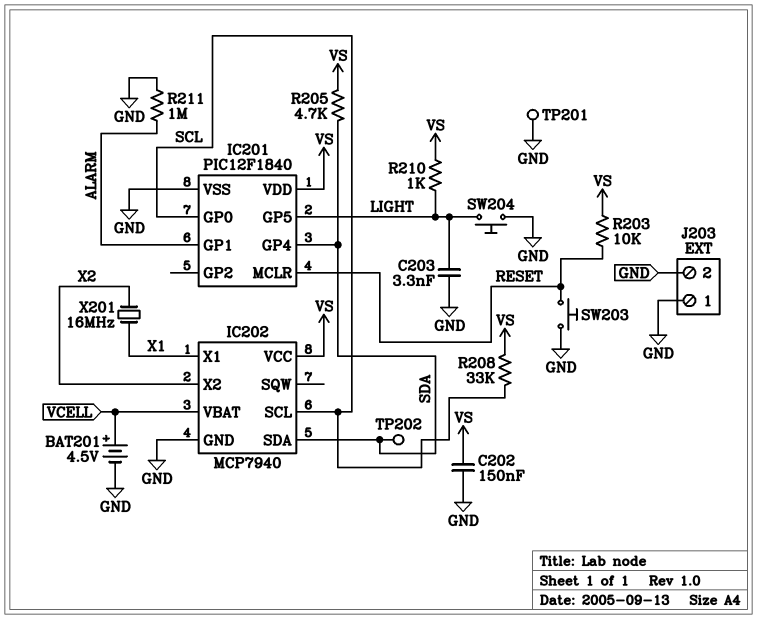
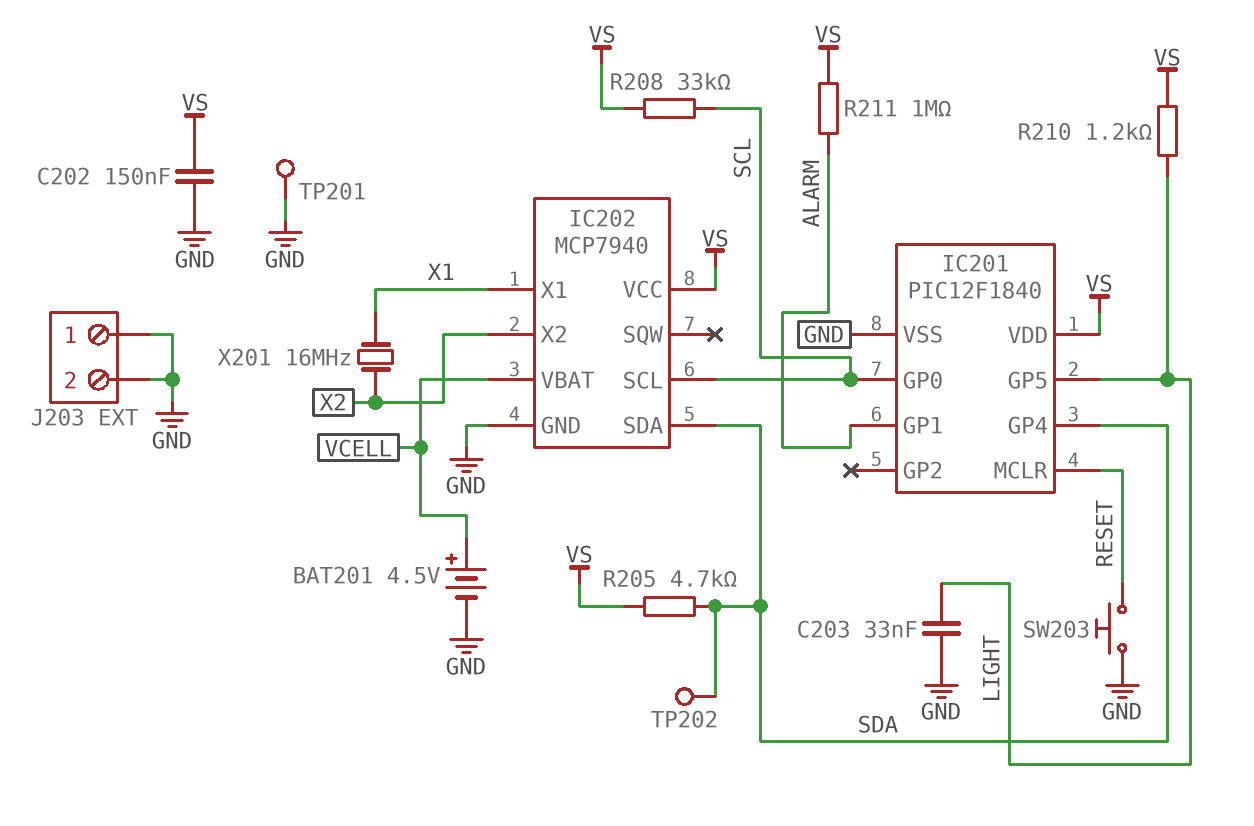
C203: 3.3nF (GND, LIGHT) -> 33nF (GND, LIGHT)
R203: 10k (RESET, VS) -> none
R210: 1k (LIGHT, VS) -> 1.2k (LIGHT, VS)
R211: 1M (ALARM, GND) -> 1M (ALARM, VS)
SW204: button (GND, LIGHT) -> none

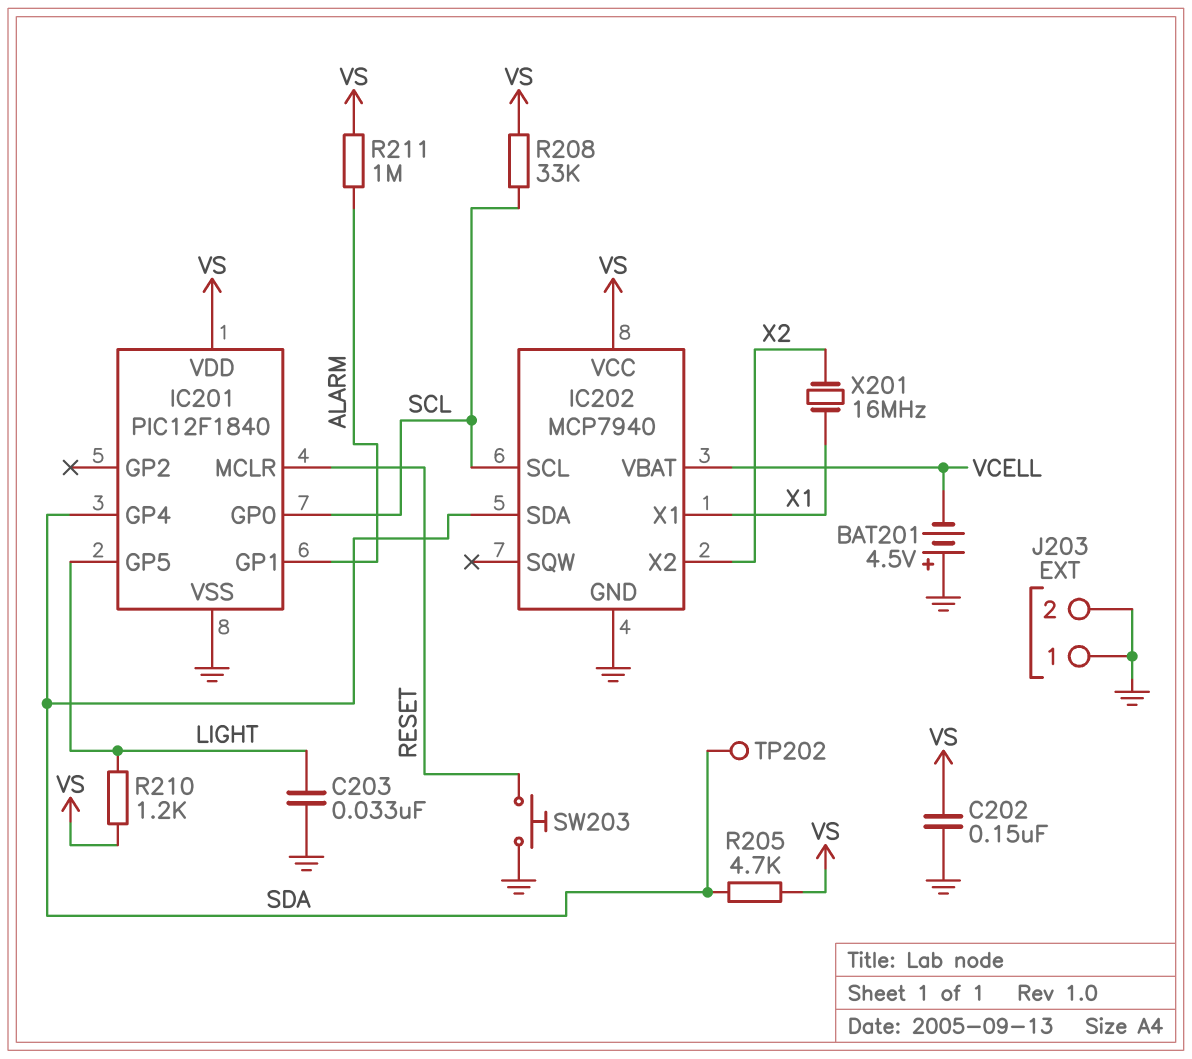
BAT201: 4.5V (plus VCELL, minus GND) -> 4.5V (plus GND, minus VCELL)
TP201: test point (GND) -> none

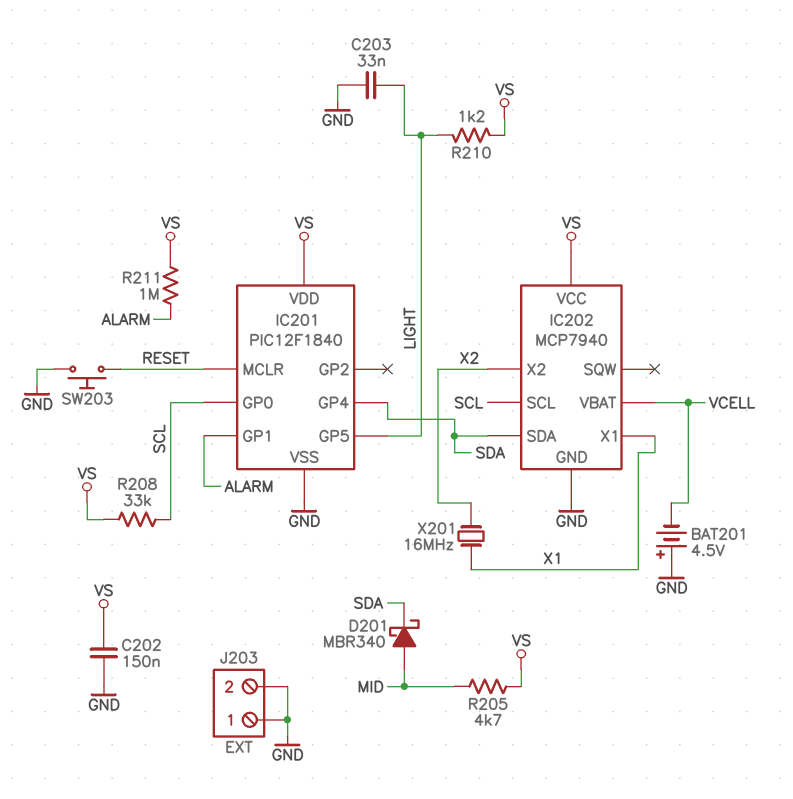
D201: none -> schottky MBR340 (A MID, K SDA)
R205: 4.7k (SDA, VS) -> 4.7k (MID, VS)
TP202: test point (SDA) -> none

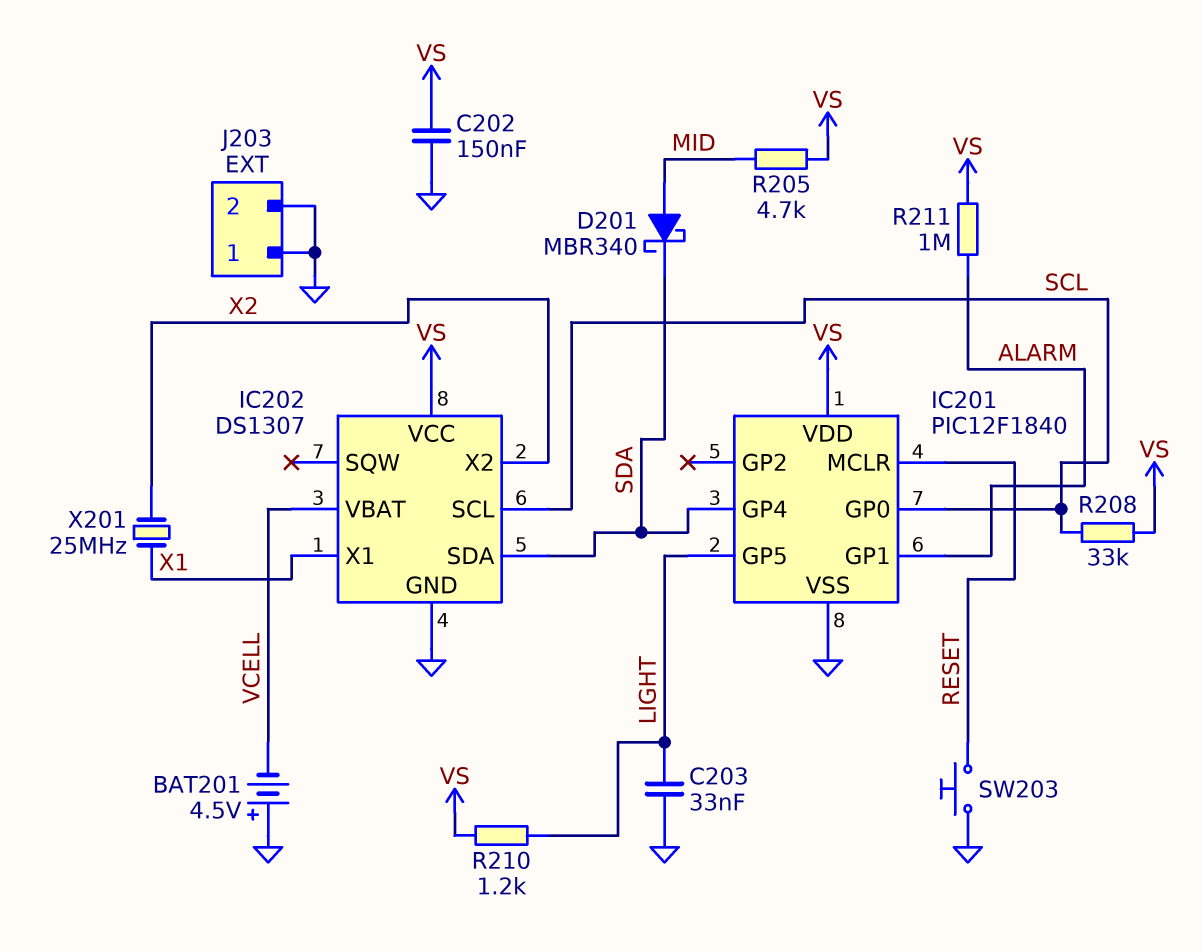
IC202: MCP7940 -> DS1307
X201: 16MHz (X1, X2) -> 25MHz (X1, X2)

